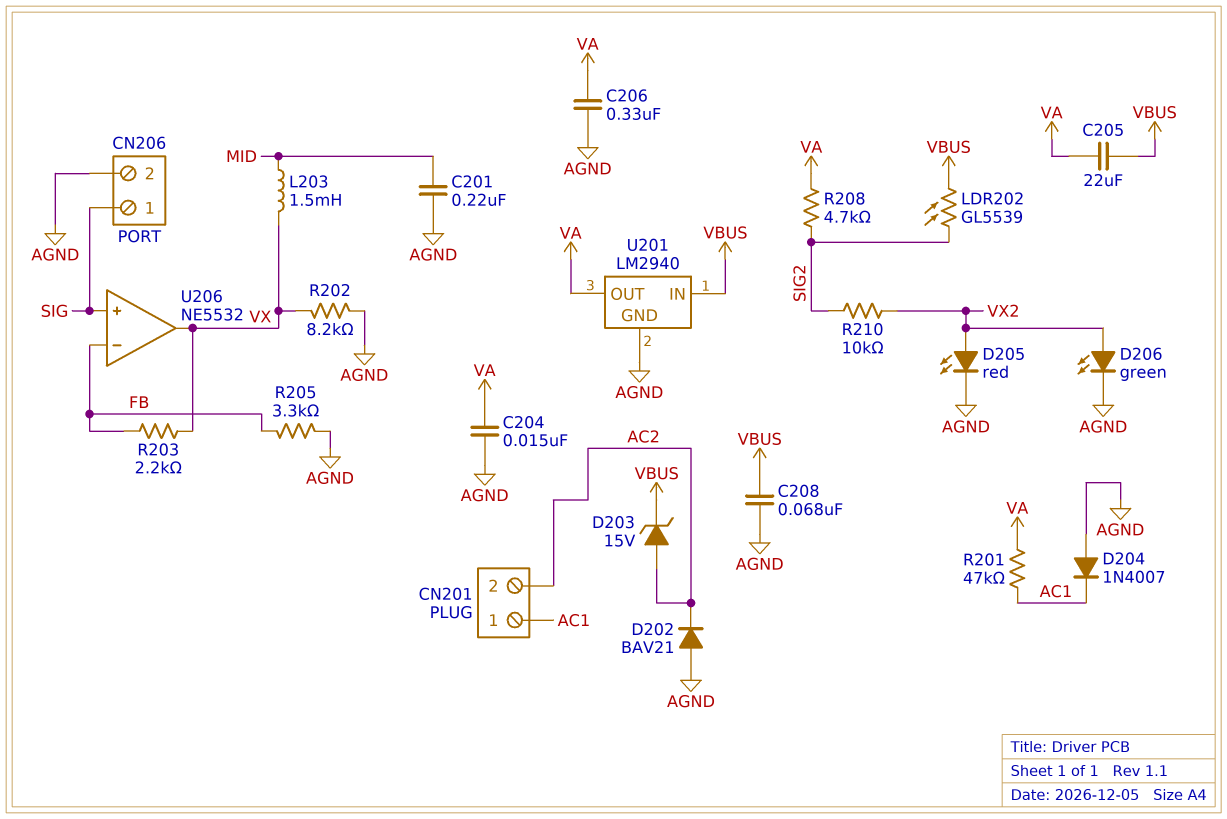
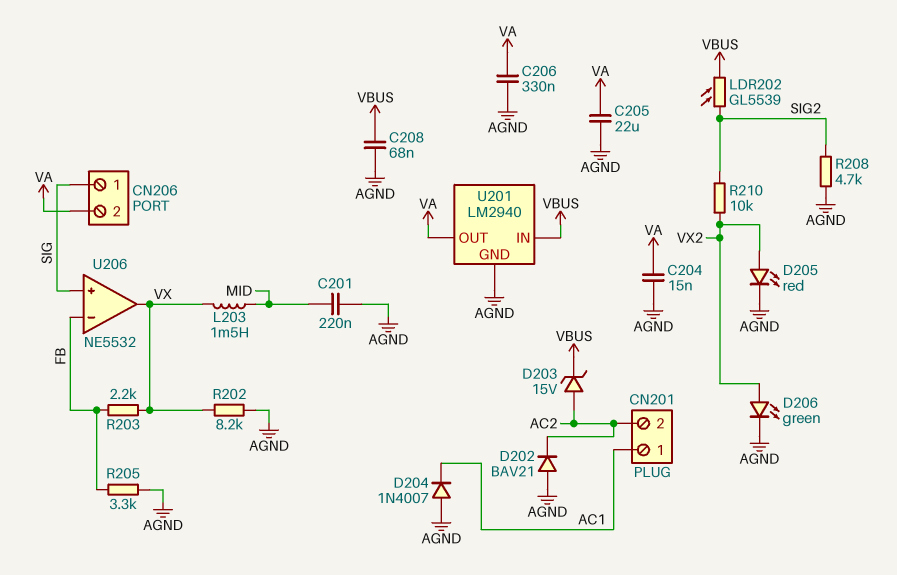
C205: 22uF (VA, VBUS) -> 22uF (AGND, VA)
CN206 pin 2: AGND -> VA
R201: 47k (AC1, VA) -> none
R208: 4.7k (SIG2, VA) -> 4.7k (AGND, SIG2)

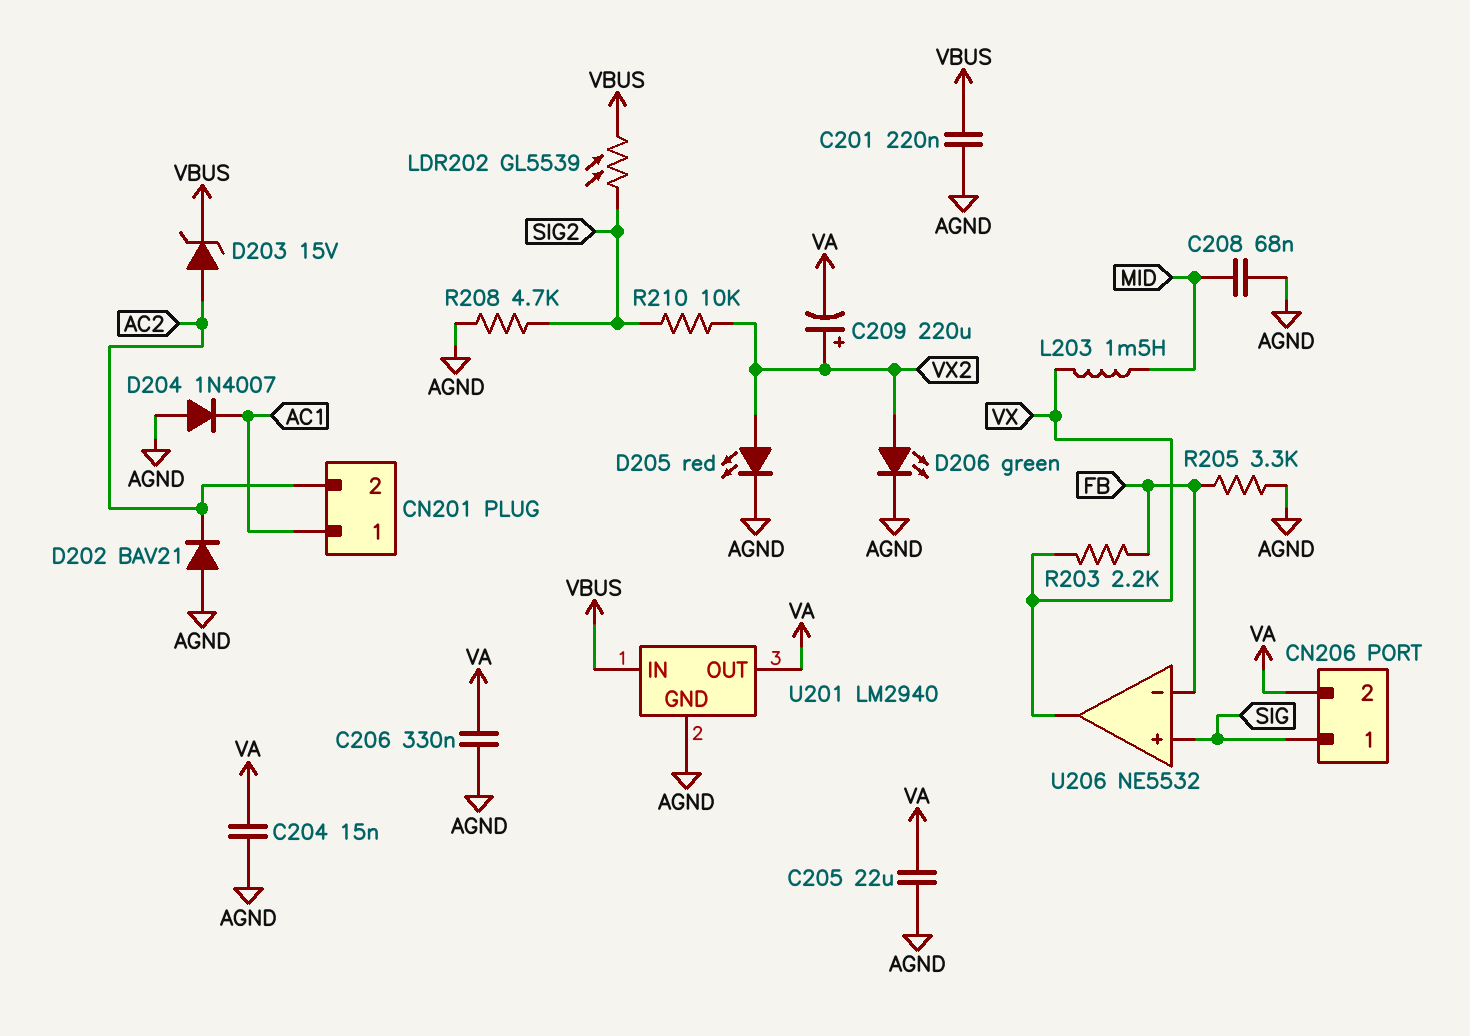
C201: 220nF (AGND, MID) -> 220nF (AGND, VBUS)
C208: 68nF (AGND, VBUS) -> 68nF (AGND, MID)
C209: none -> 220uF (plus VX2, minus VA)
R202: 8.2k (AGND, VX) -> none

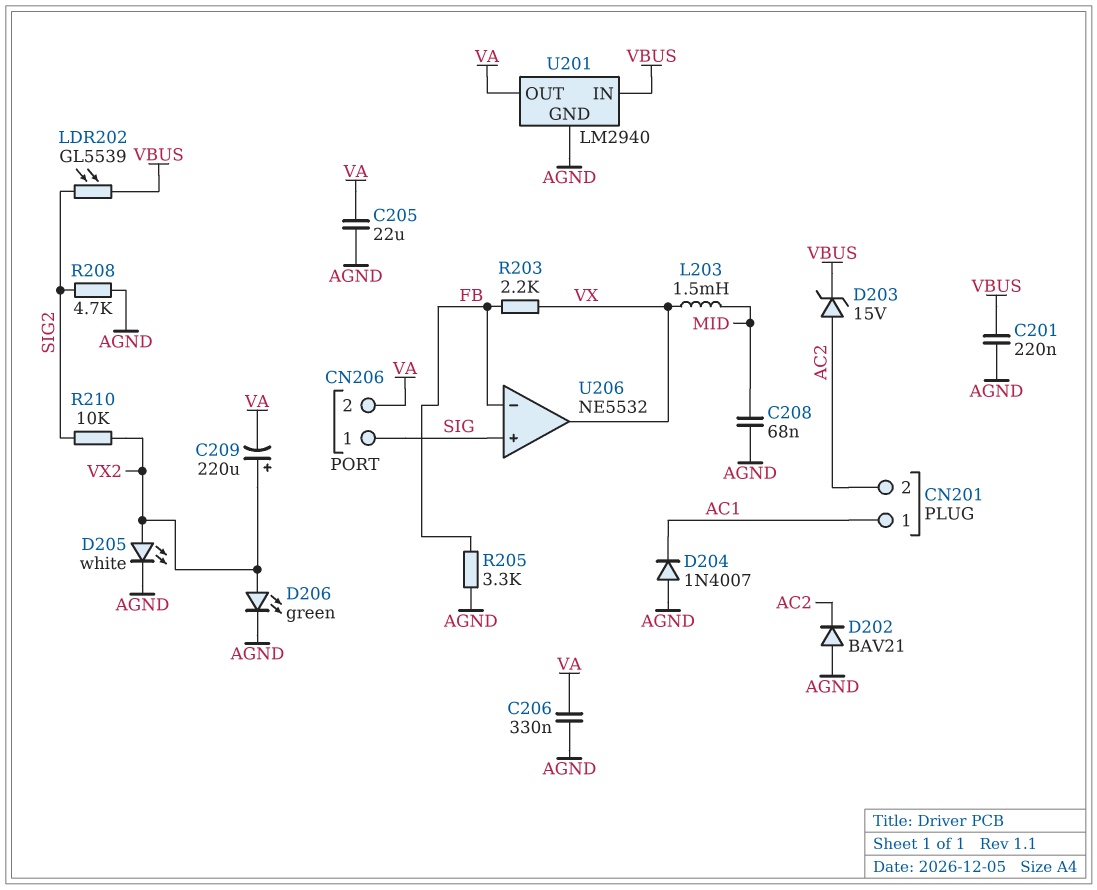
C204: 15nF (AGND, VA) -> none
D205: LED red (A VX2, K AGND) -> LED white (A VX2, K AGND)

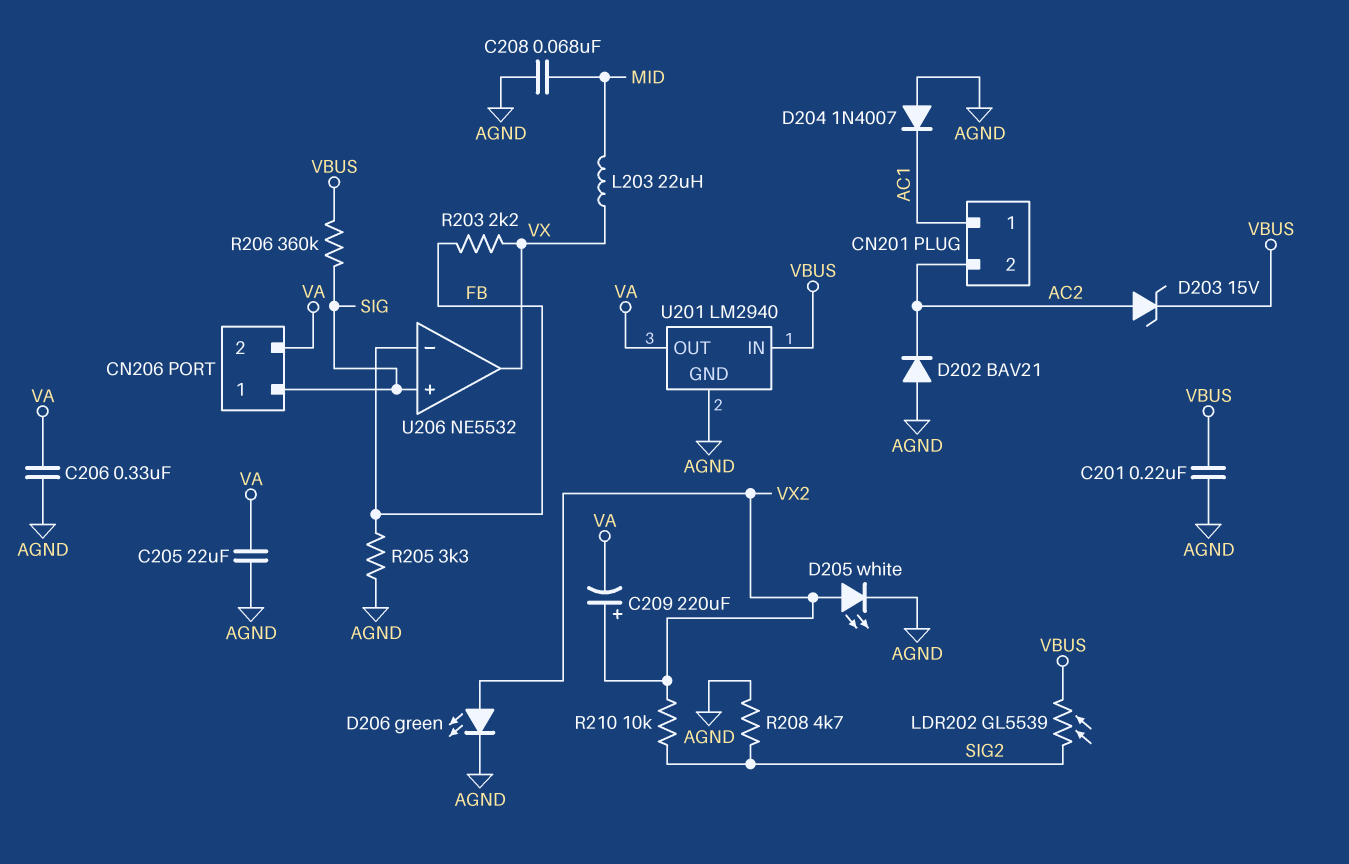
L203: 1.5mH (MID, VX) -> 22uH (MID, VX)
R206: none -> 360k (SIG, VBUS)

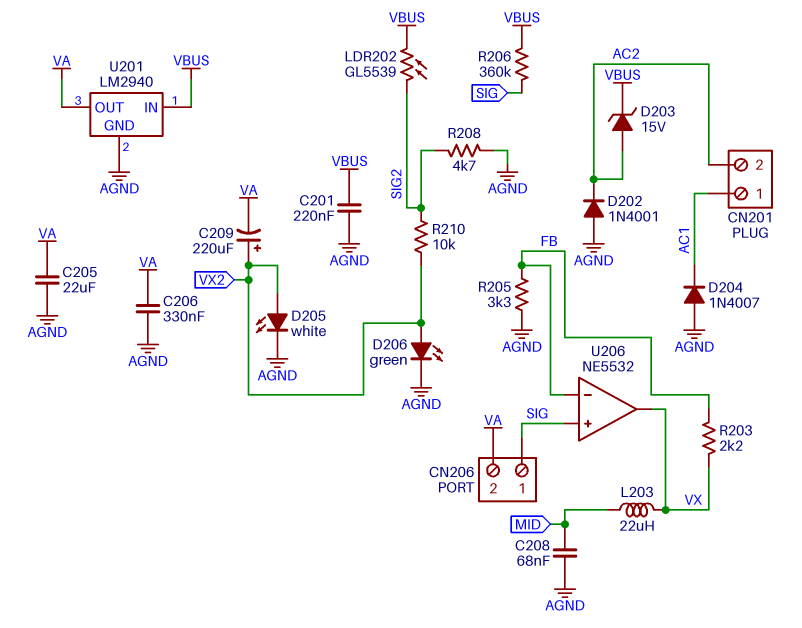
D202: diode BAV21 (A AGND, K AC2) -> diode 1N4001 (A AGND, K AC2)

